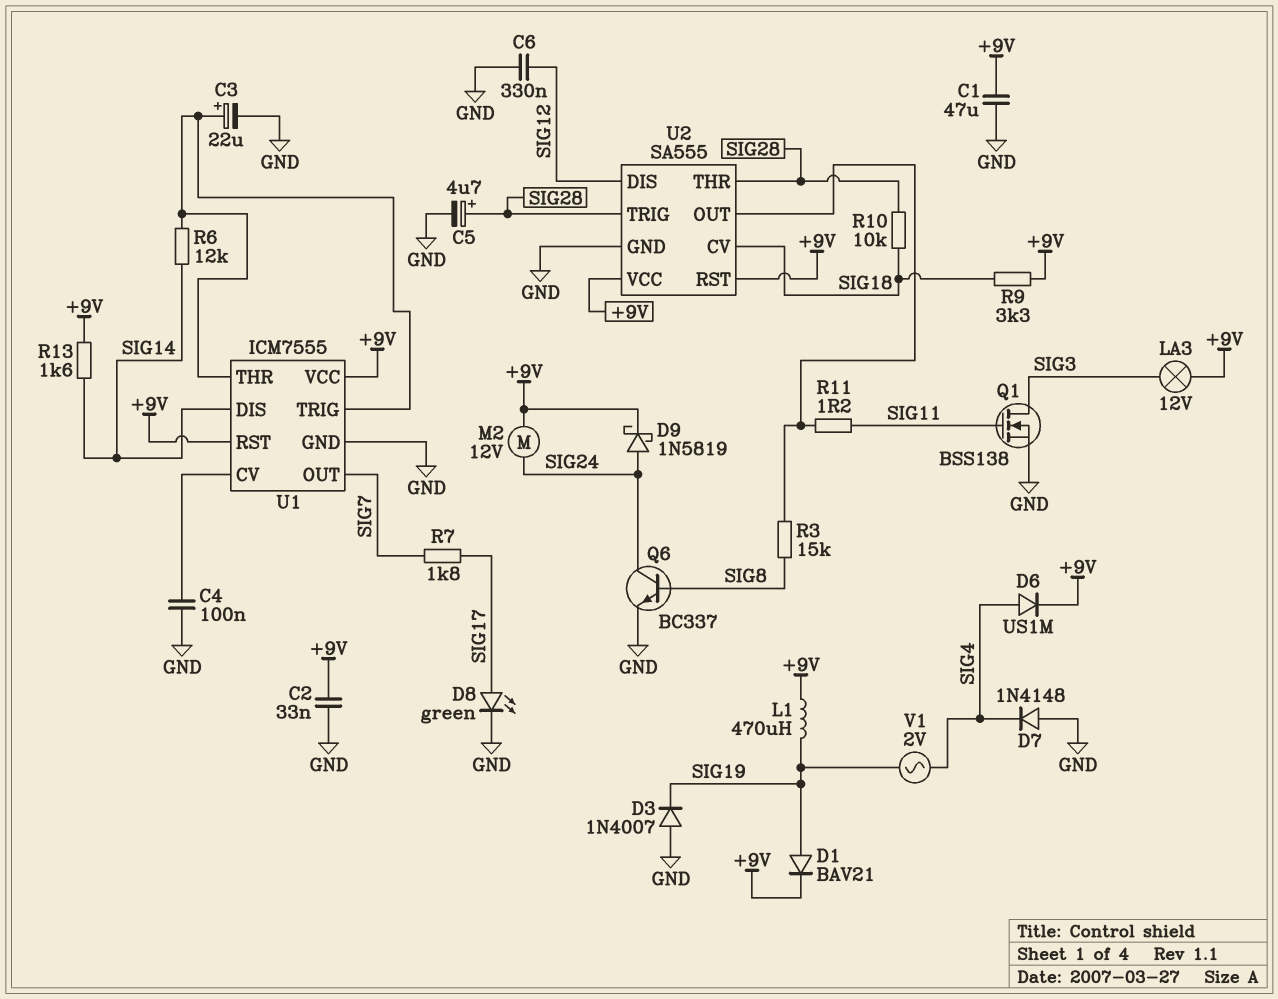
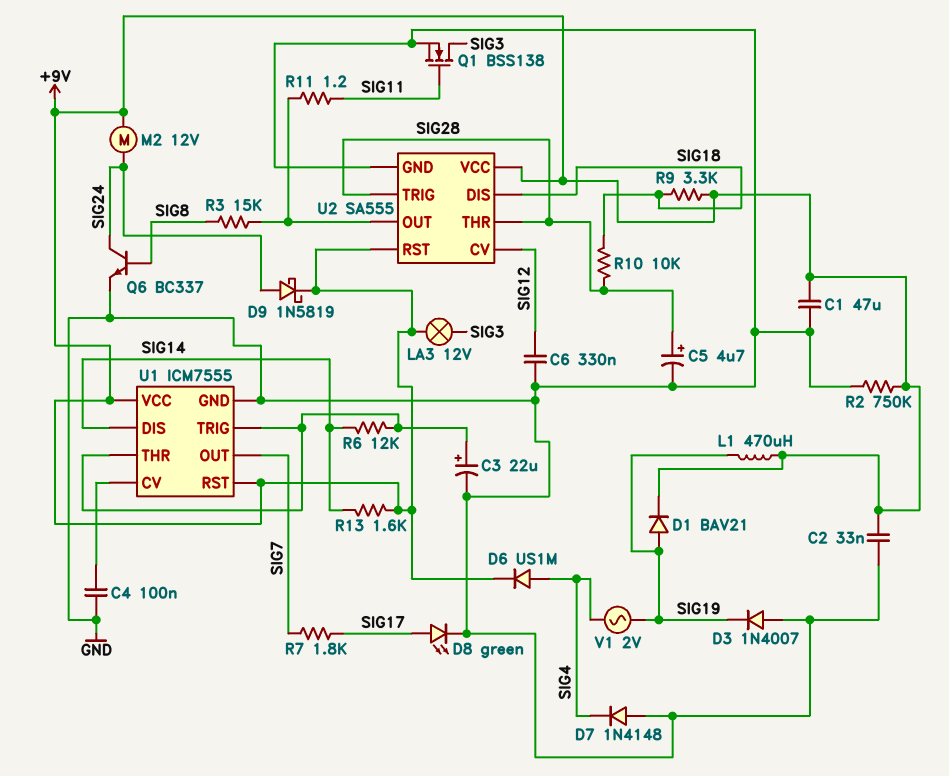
R2: none -> 750k (+9V, GND)
U2 pin CV: SIG18 -> SIG12
U2 pin DIS: SIG12 -> SIG18

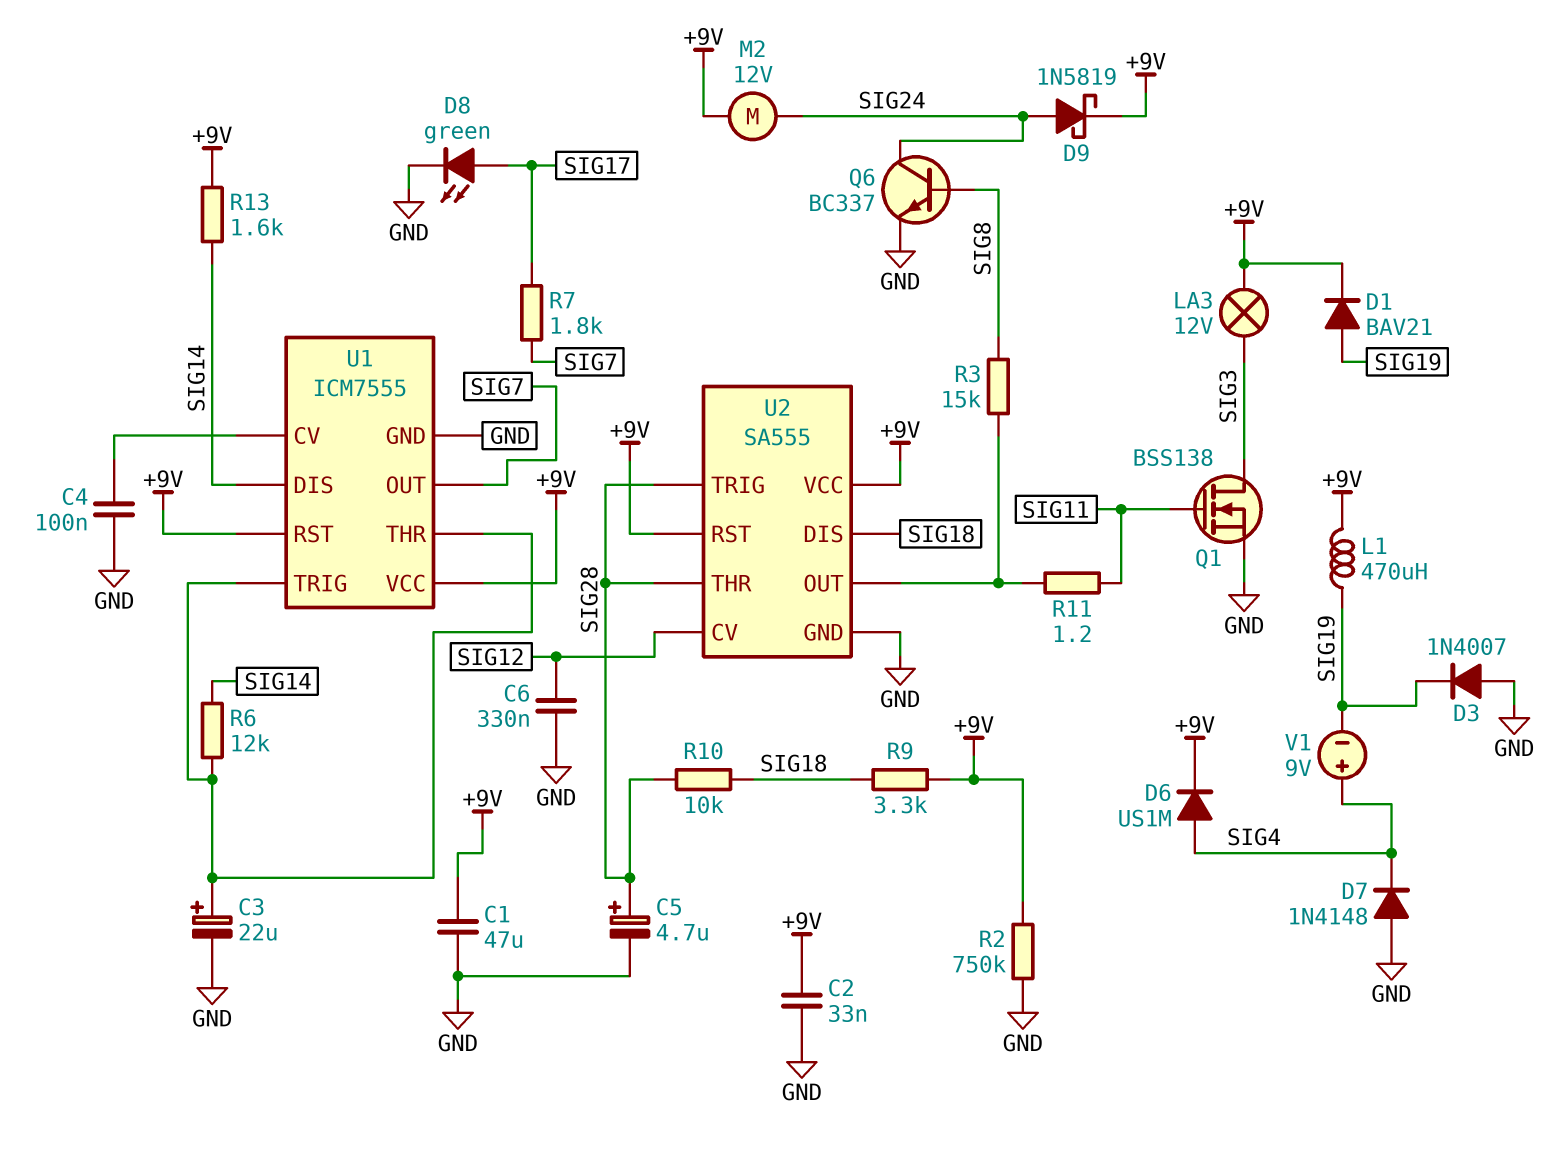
V1: AC 2V (SIG4, SIG19) -> 9V (plus SIG4, minus SIG19)

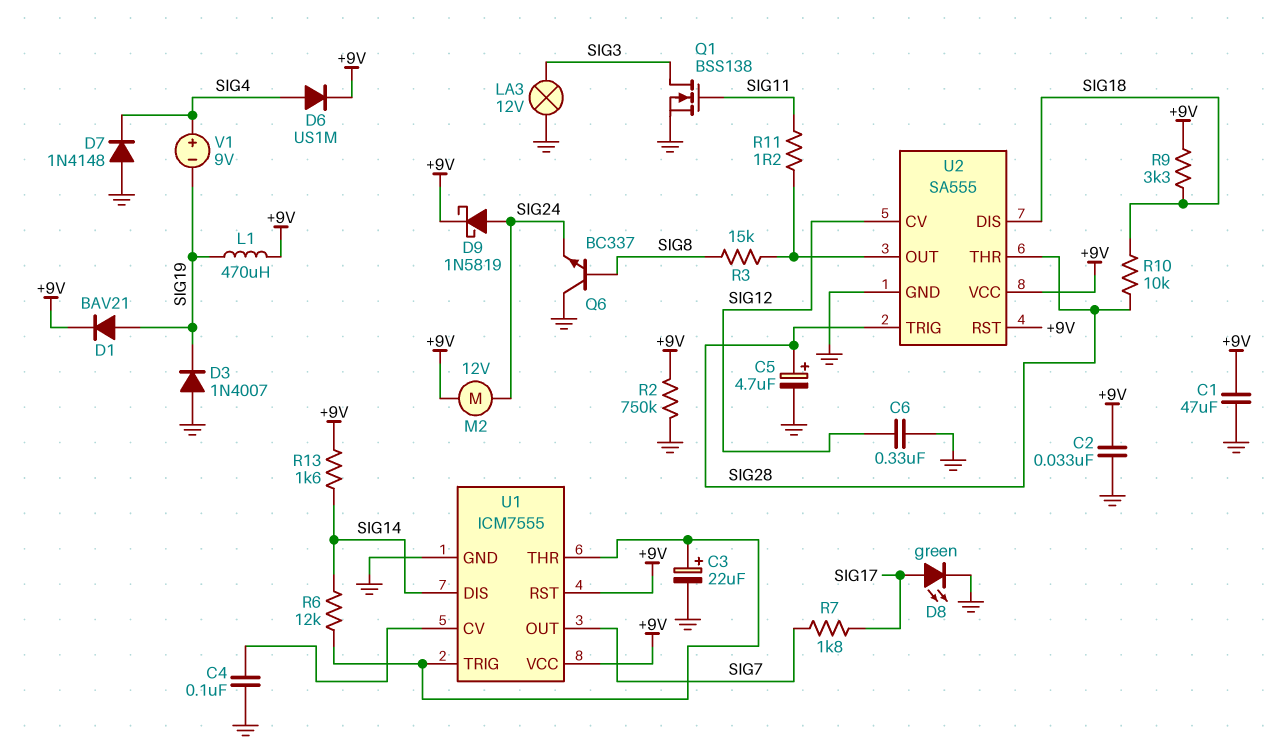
LA3: lamp 12V (+9V, SIG3) -> lamp 12V (GND, SIG3)
Q6: NPN BC337 (B SIG8, C SIG24, E GND) -> NPN BC337 (B SIG8, C GND, E SIG24)

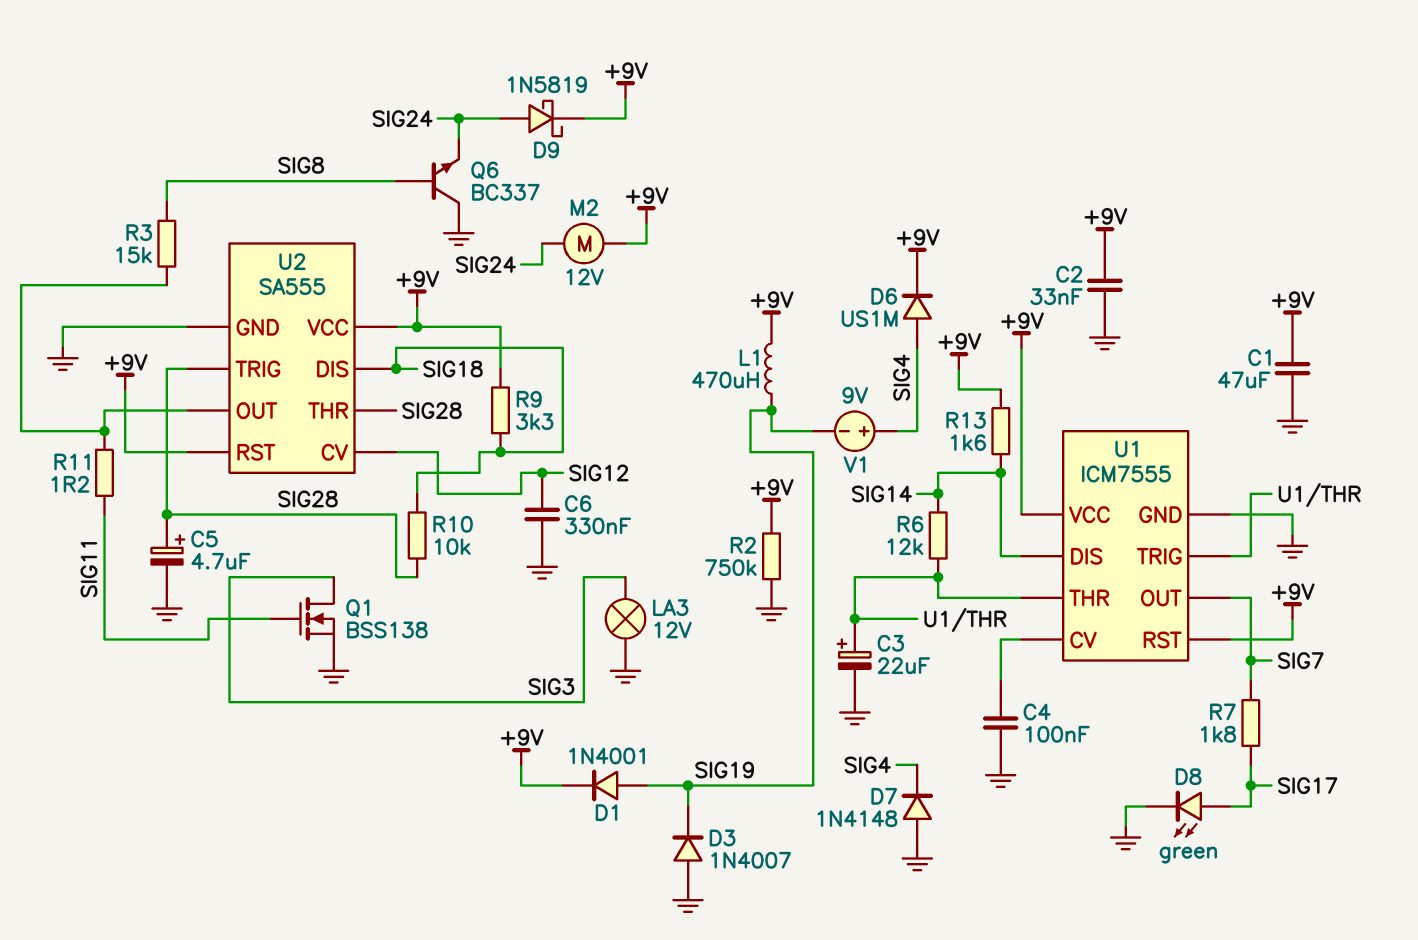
D1: diode BAV21 (A SIG19, K +9V) -> diode 1N4001 (A SIG19, K +9V)

